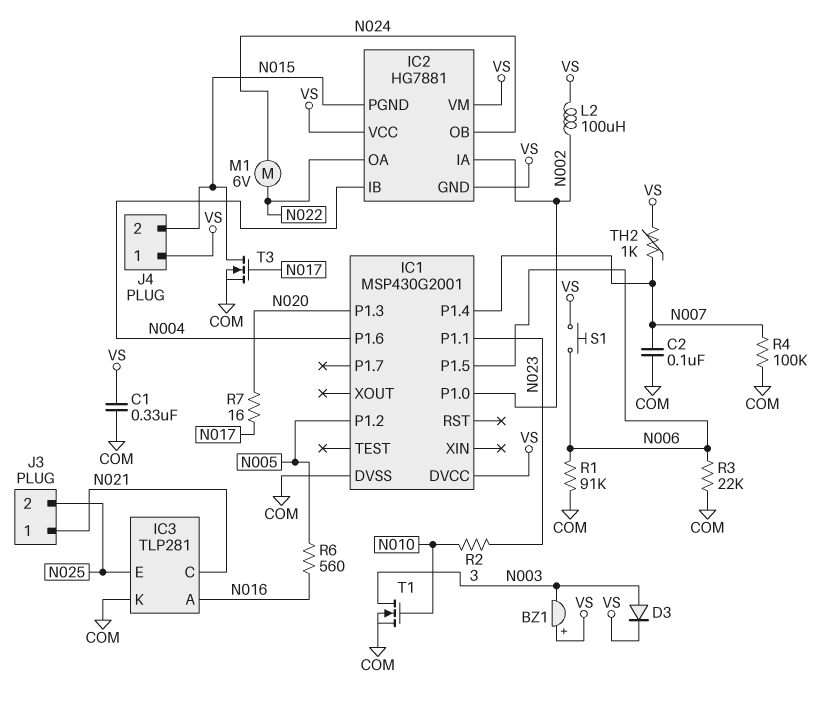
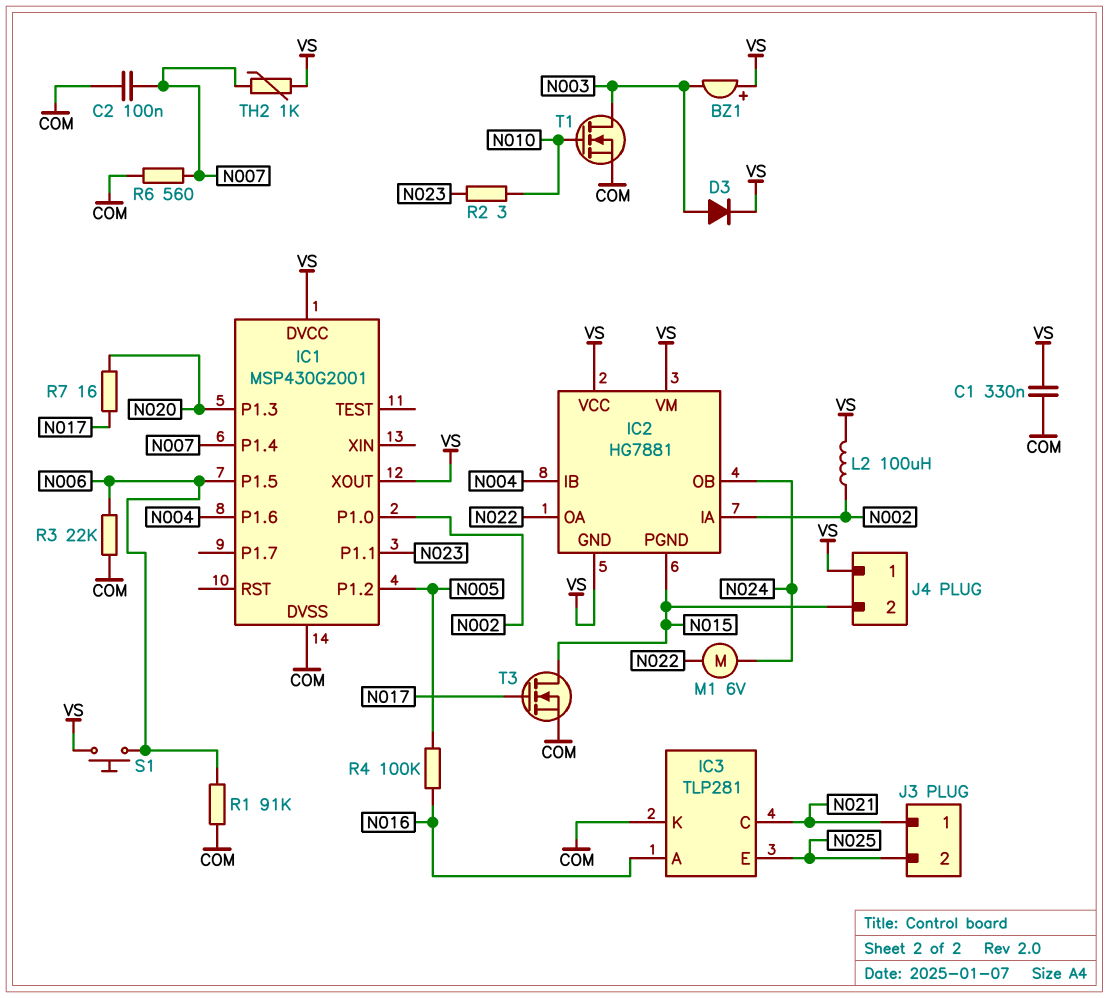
IC1 pin XOUT: none -> VS
R4: 100k (COM, N007) -> 100k (N005, N016)
R6: 560 (N005, N016) -> 560 (COM, N007)

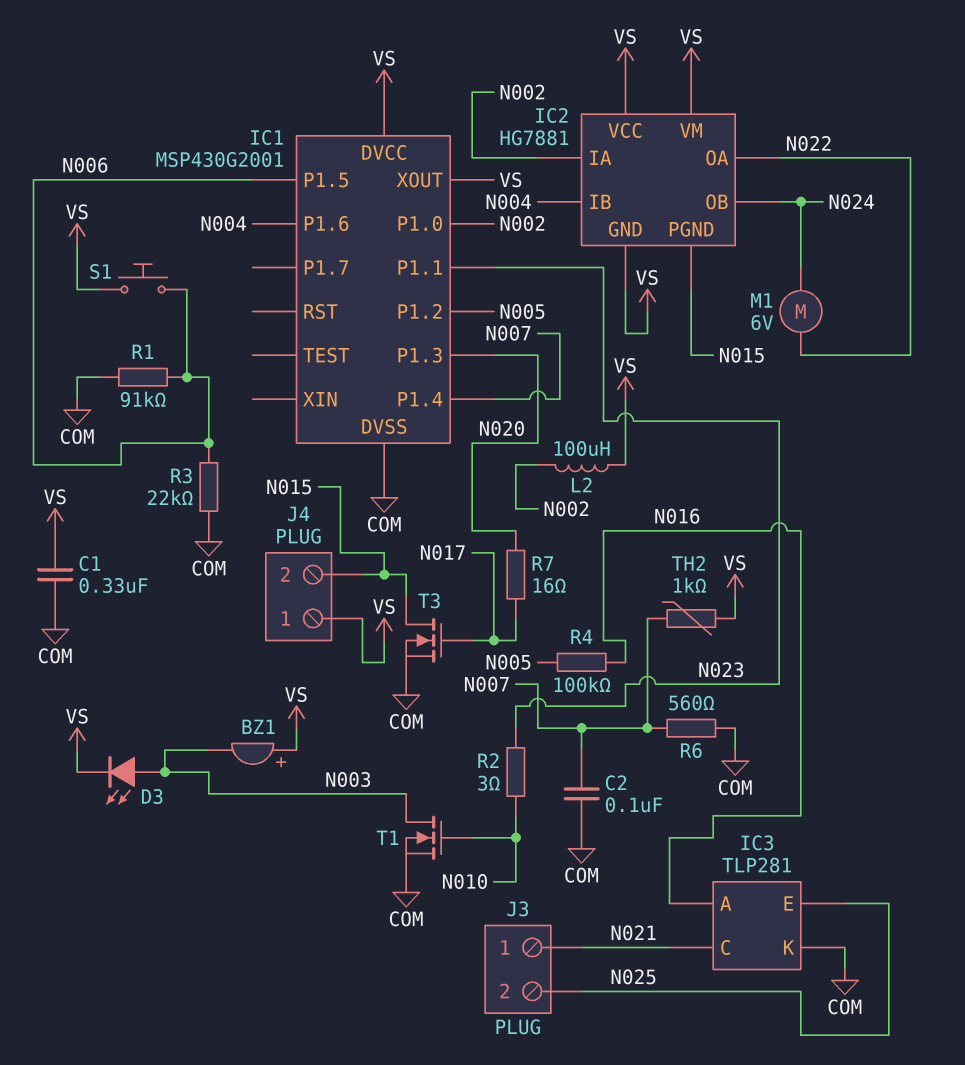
D3: diode (A N003, K VS) -> LED (A N003, K VS)

